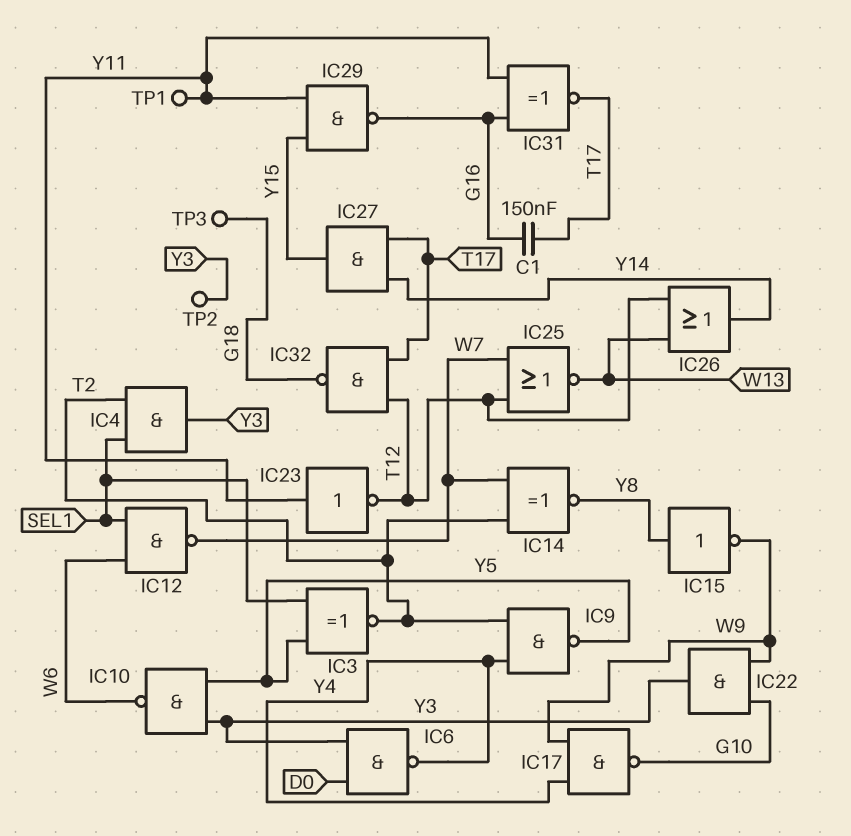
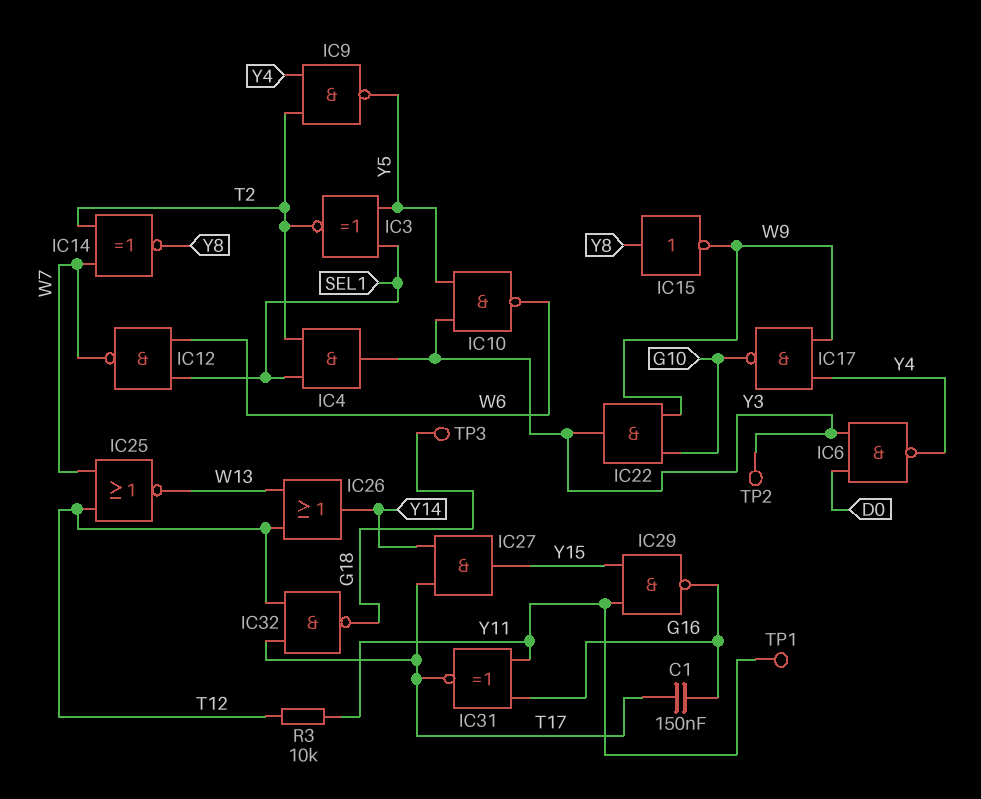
IC23: NOT (in Y11, out T12) -> none
R3: none -> 10k (T12, Y11)

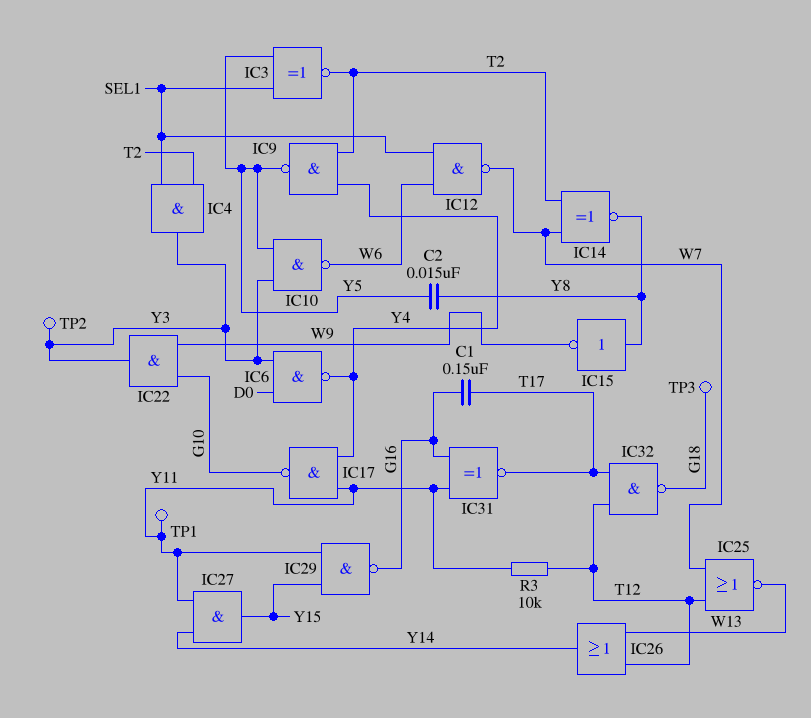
C2: none -> 15nF (Y5, Y8)
IC17: NAND (in W9, in Y4, out G10) -> NAND (in Y4, in Y11, out G10)
IC27: AND (in T17, in Y14, out Y15) -> AND (in Y11, in Y14, out Y15)

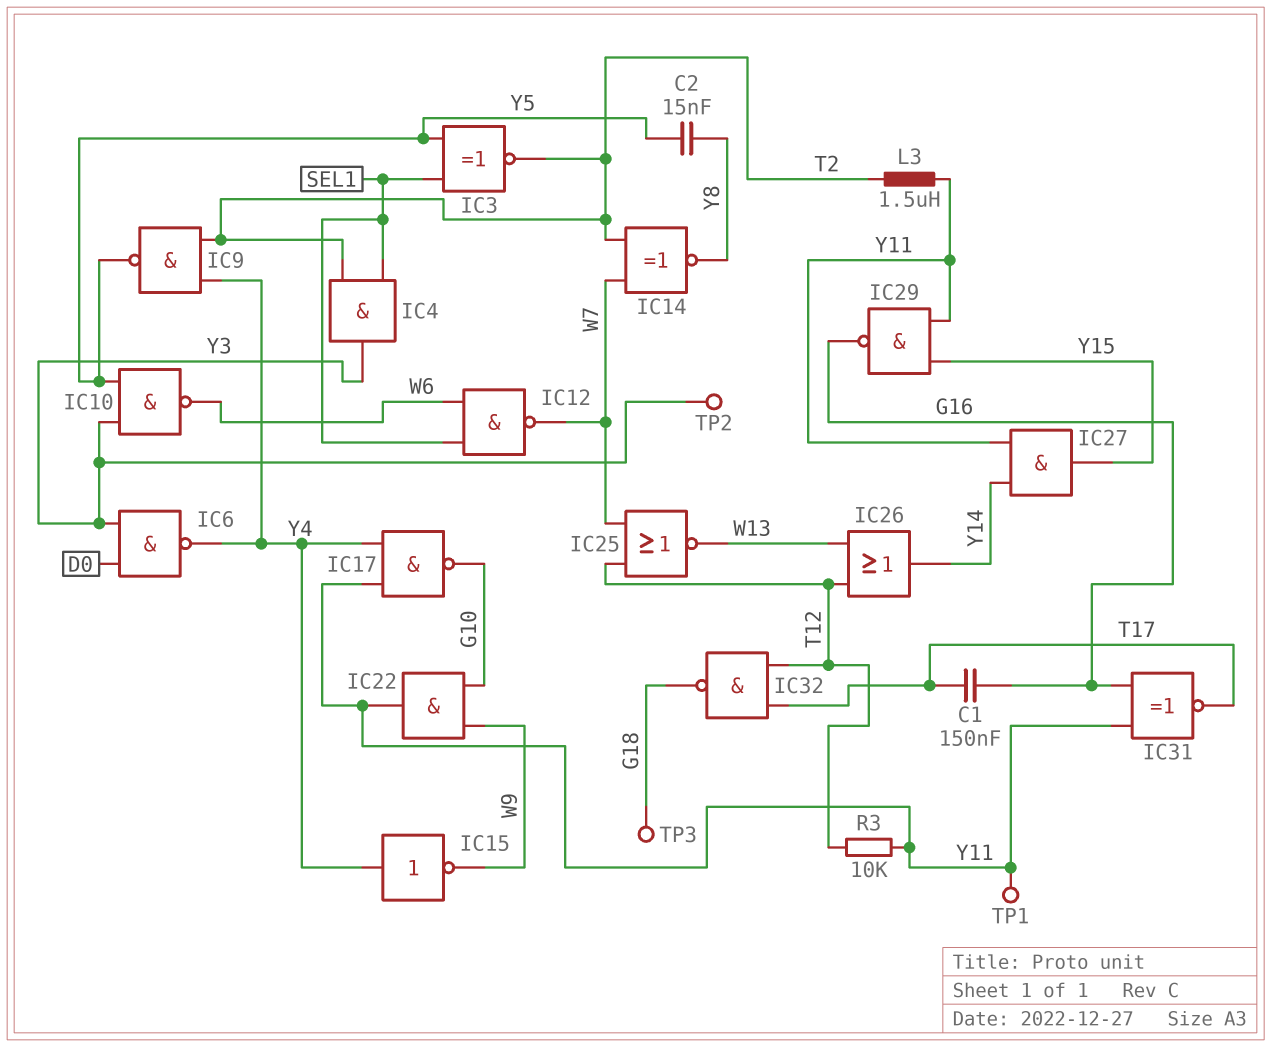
IC15: NOT (in Y8, out W9) -> NOT (in Y4, out W9)
IC22: AND (in G10, in W9, out Y3) -> AND (in G10, in W9, out Y11)
L3: none -> 1.5uH (T2, Y11)

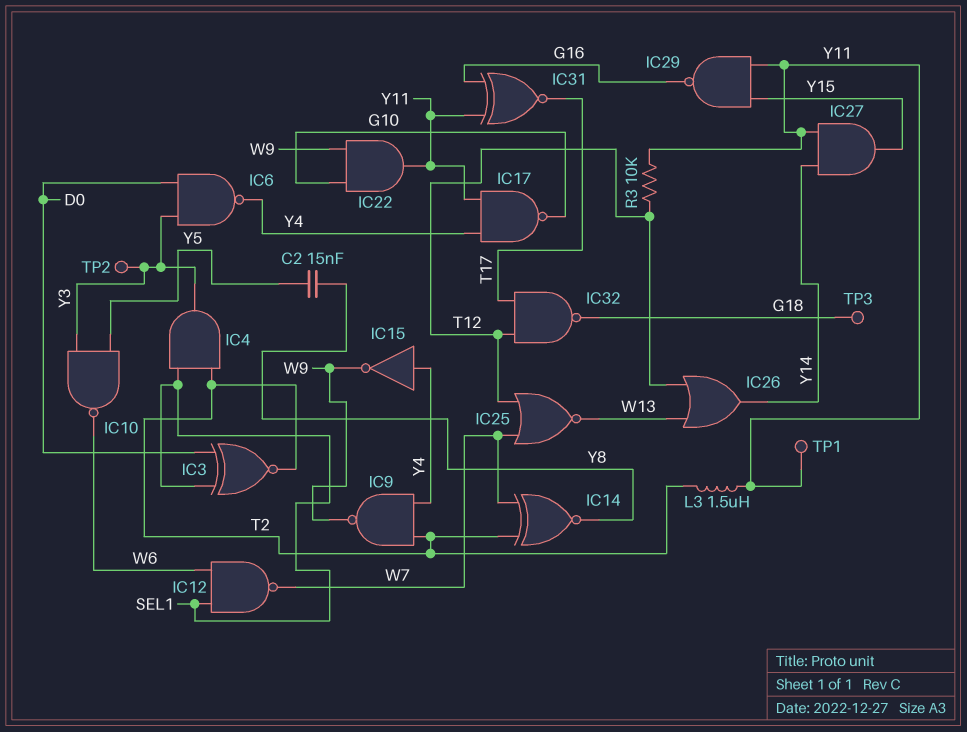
C1: 150nF (G16, T17) -> none
IC3: XNOR (in SEL1, in Y5, out T2) -> XNOR (in D0, in SEL1, out T2)
IC9: NAND (in T2, in Y4, out Y5) -> NAND (in T2, in Y4, out W9)

